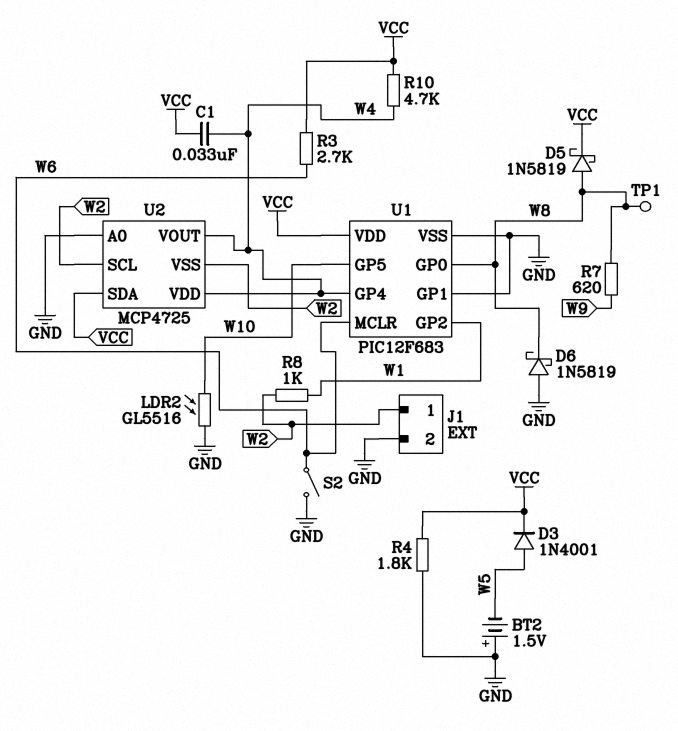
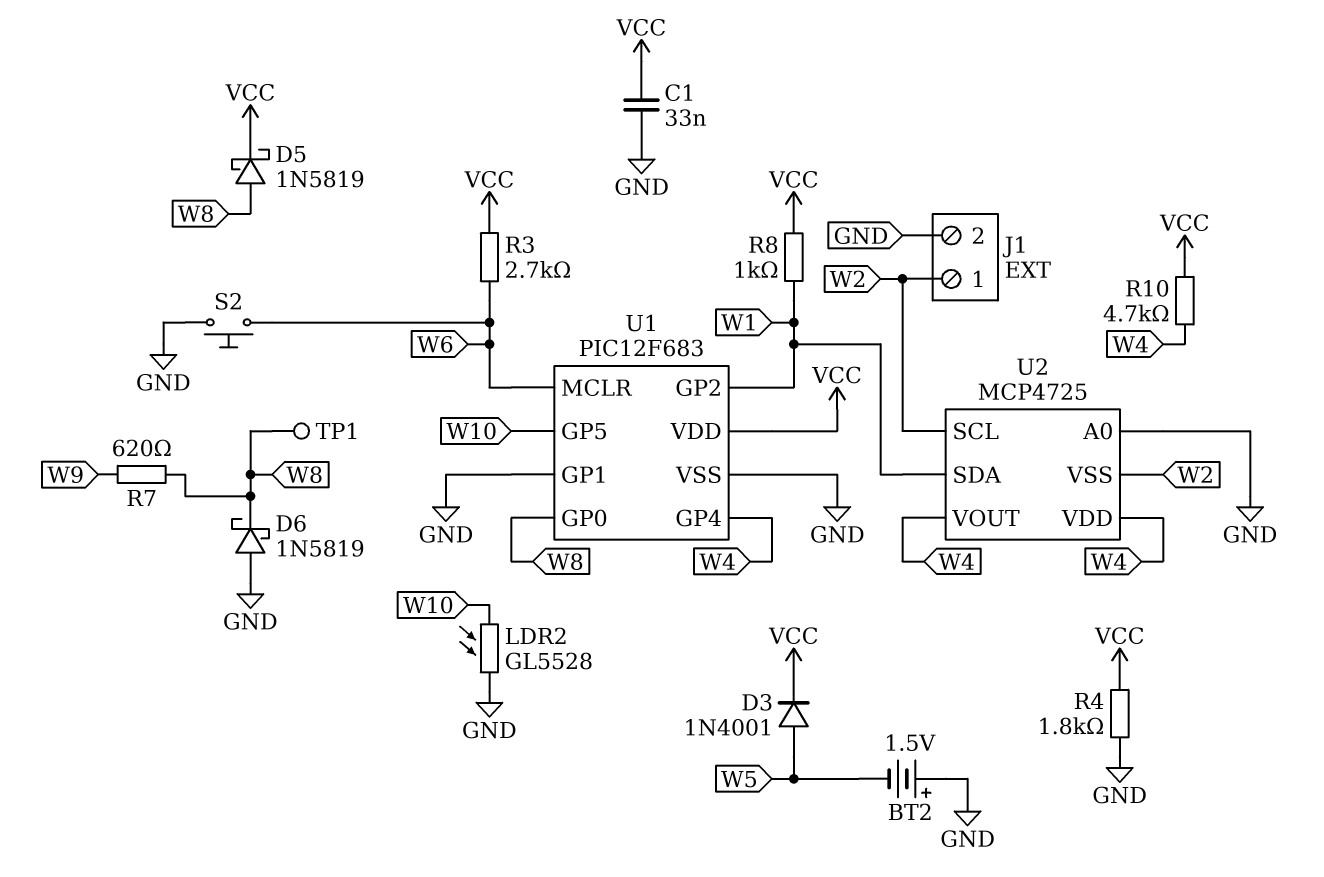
C1: 33nF (VCC, W4) -> 33nF (GND, VCC)
LDR2: GL5516 (GND, W10) -> GL5528 (GND, W10)
R8: 1k (W1, W2) -> 1k (VCC, W1)
S2: switch (GND, W6) -> button (GND, W6)
U2 pin SDA: VCC -> W1

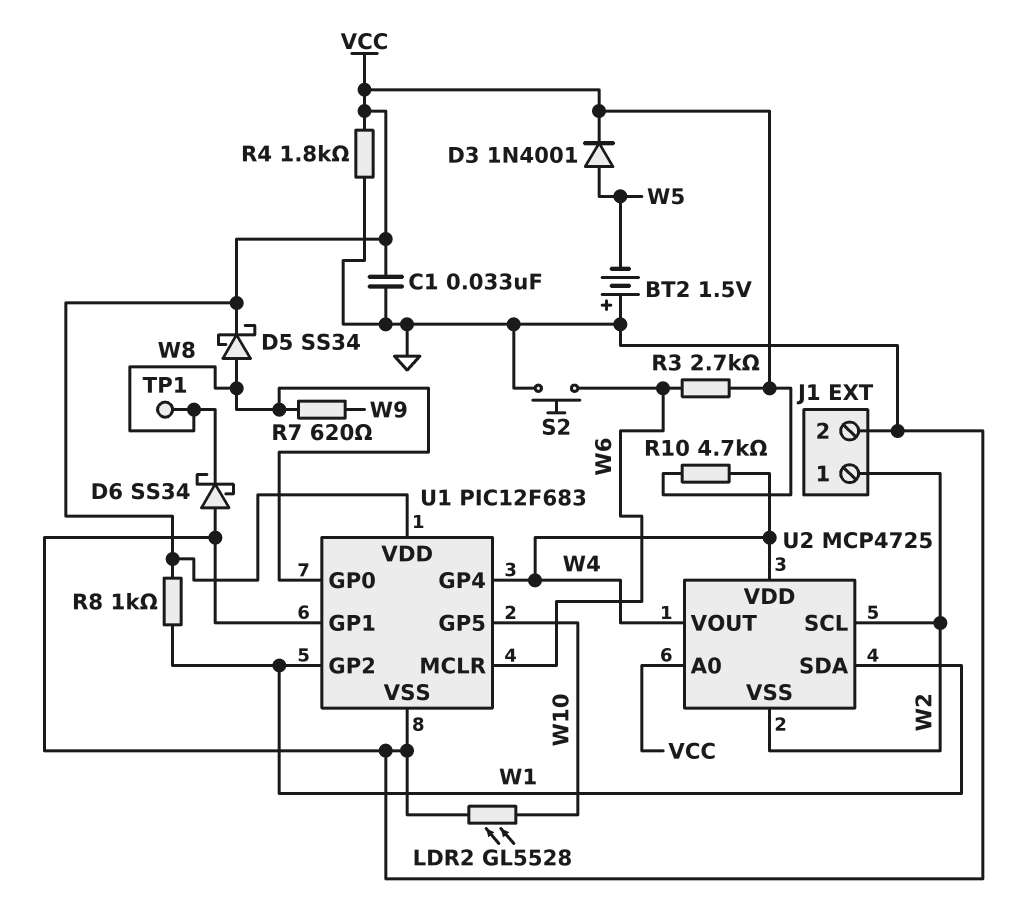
D5: schottky 1N5819 (A W8, K VCC) -> schottky SS34 (A W8, K VCC)
D6: schottky 1N5819 (A GND, K W8) -> schottky SS34 (A GND, K W8)
U2 pin A0: GND -> VCC

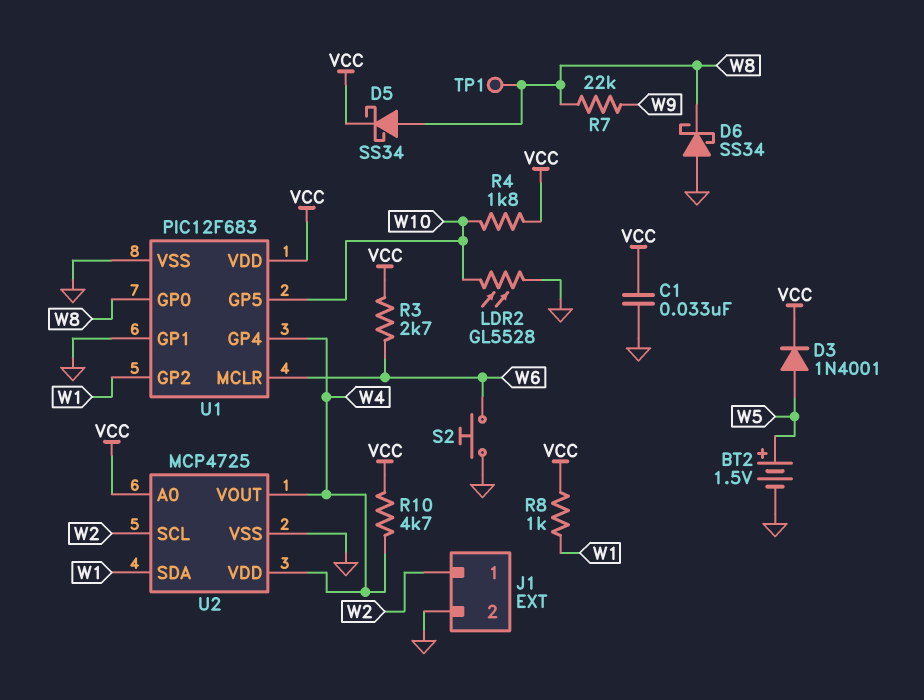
BT2: 1.5V (plus GND, minus W5) -> 1.5V (plus W5, minus GND)
R4: 1.8k (GND, VCC) -> 1.8k (VCC, W10)
R7: 620 (W8, W9) -> 22k (W8, W9)
U2 pin VSS: W2 -> GND

